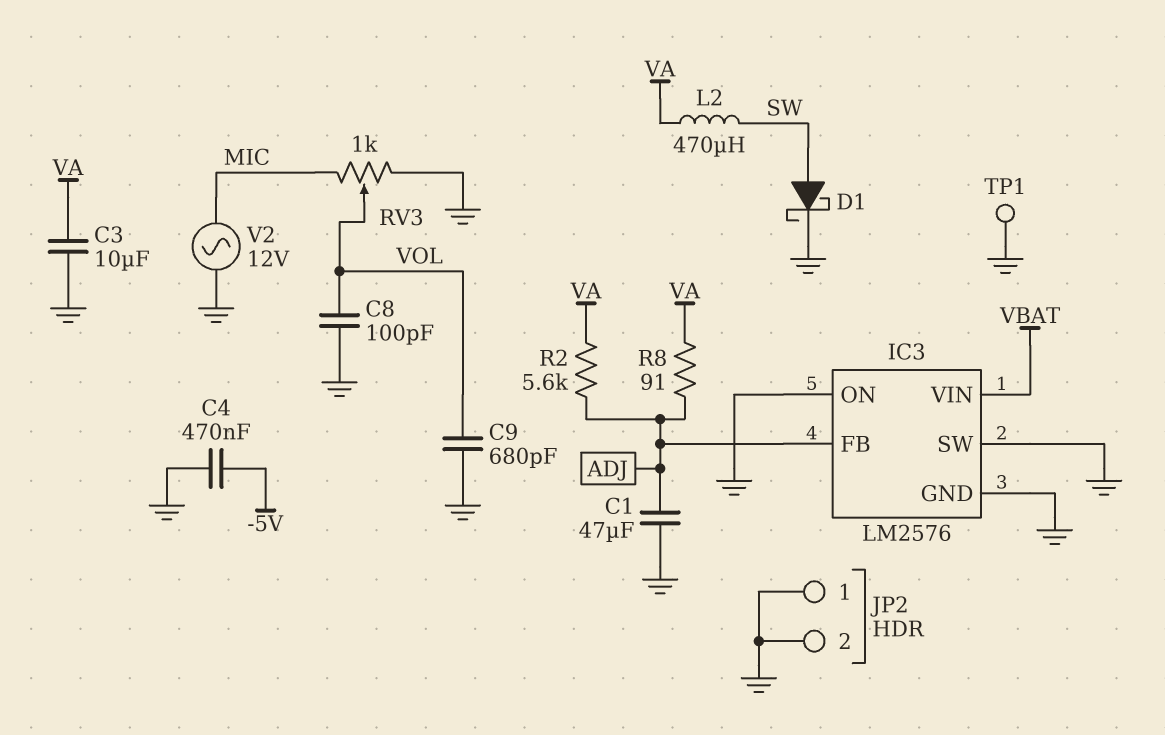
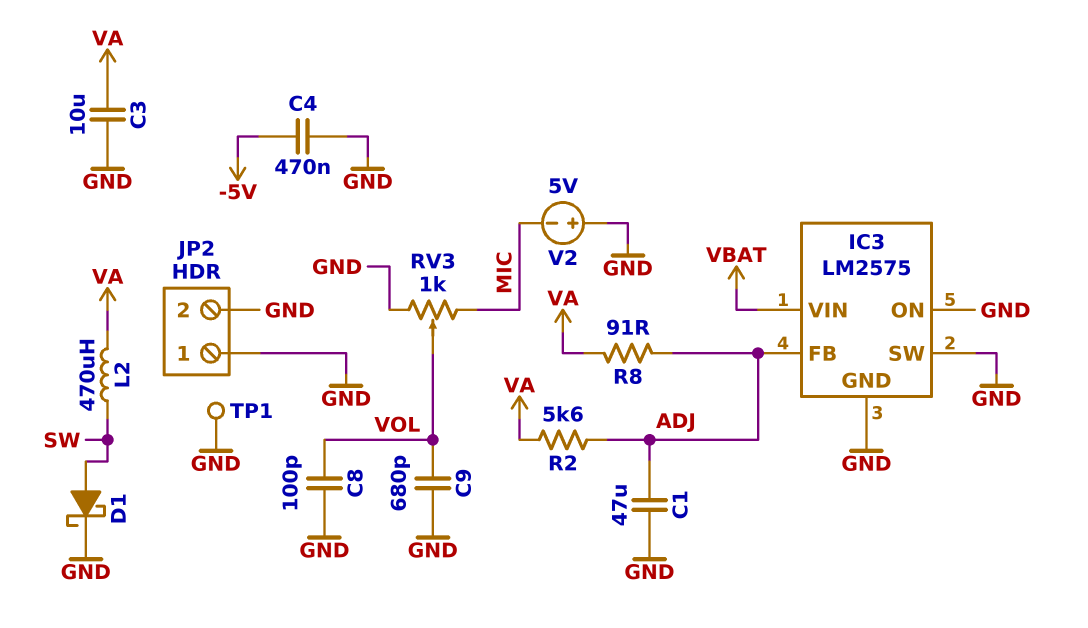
IC3: LM2576 -> LM2575
V2: AC 12V (GND, MIC) -> 5V (plus GND, minus MIC)

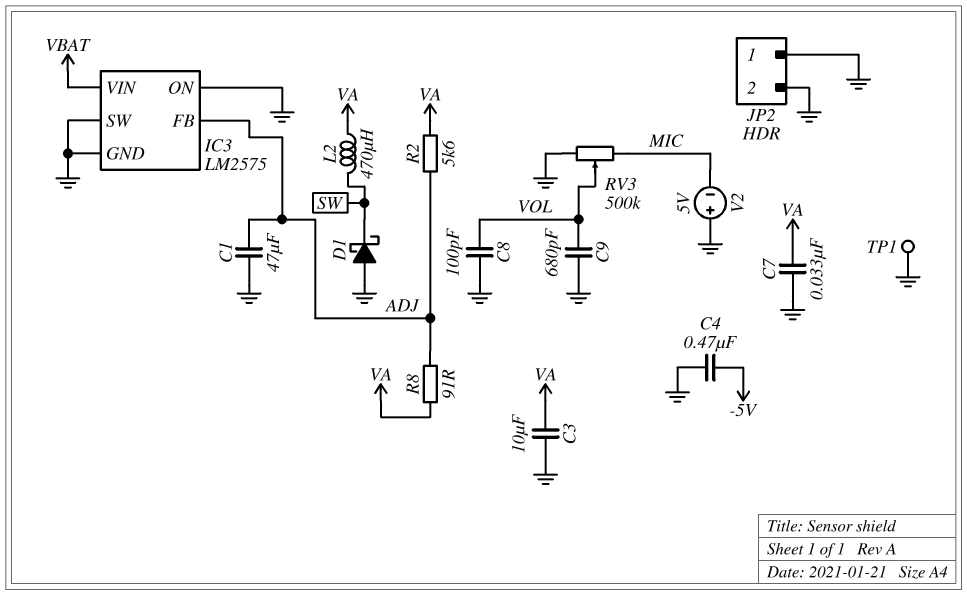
C7: none -> 33nF (GND, VA)
D1: schottky (A SW, K GND) -> schottky (A GND, K SW)
RV3: 1k (GND, MIC, wiper VOL) -> 500k (GND, MIC, wiper VOL)

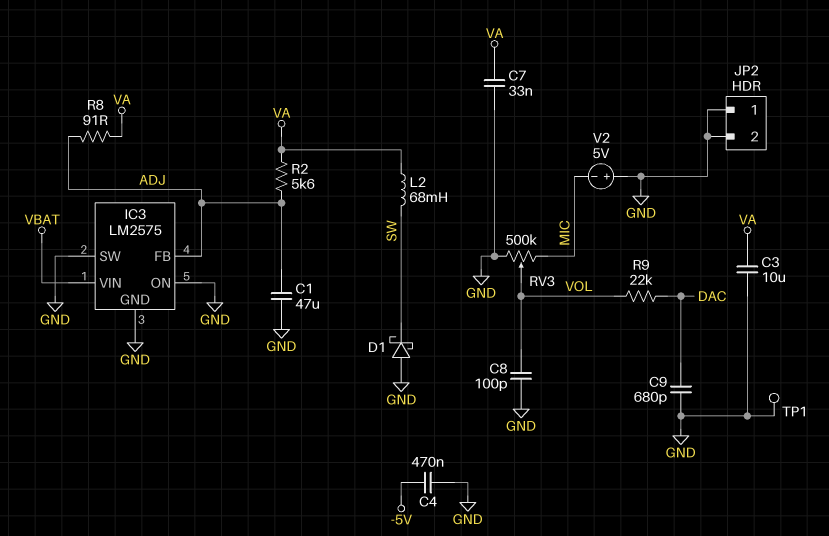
C9: 680pF (GND, VOL) -> 680pF (DAC, GND)
L2: 470uH (SW, VA) -> 68mH (SW, VA)
R9: none -> 22k (DAC, VOL)

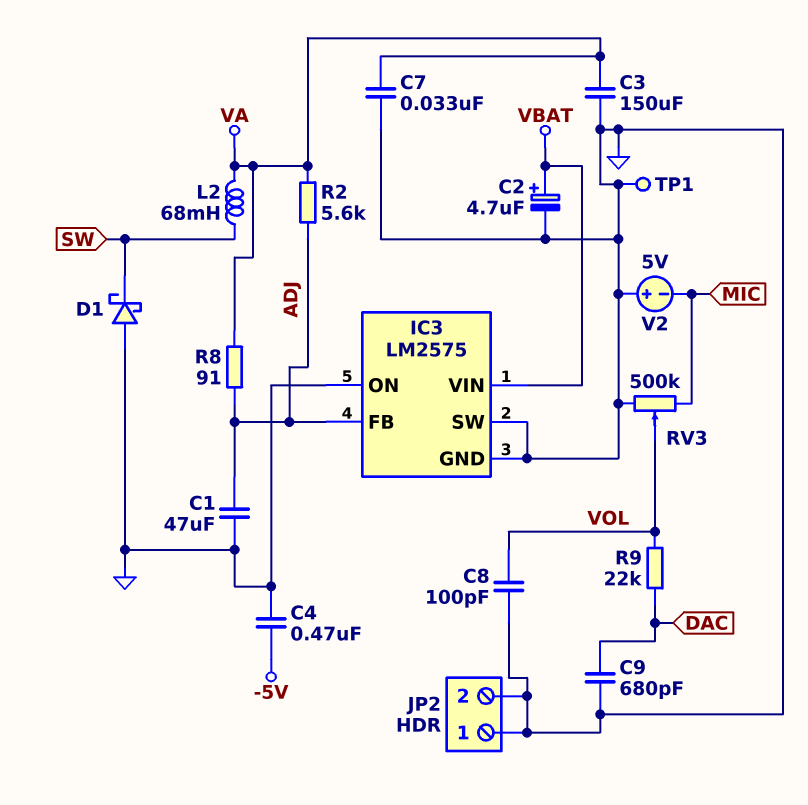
C2: none -> 4.7uF (plus VBAT, minus GND)
C3: 10uF (GND, VA) -> 150uF (GND, VA)

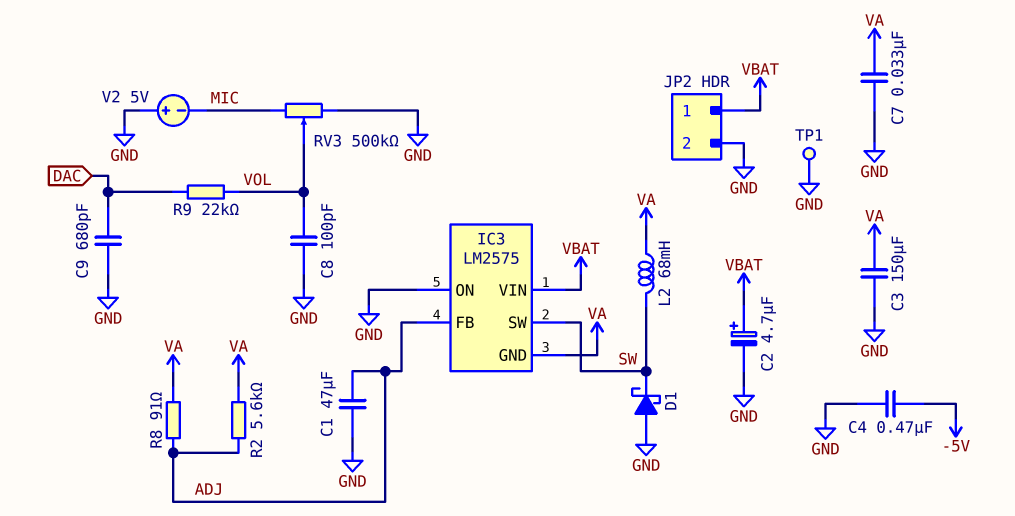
IC3 pin GND: GND -> VA
IC3 pin SW: GND -> SW
JP2 pin 1: GND -> VBAT

